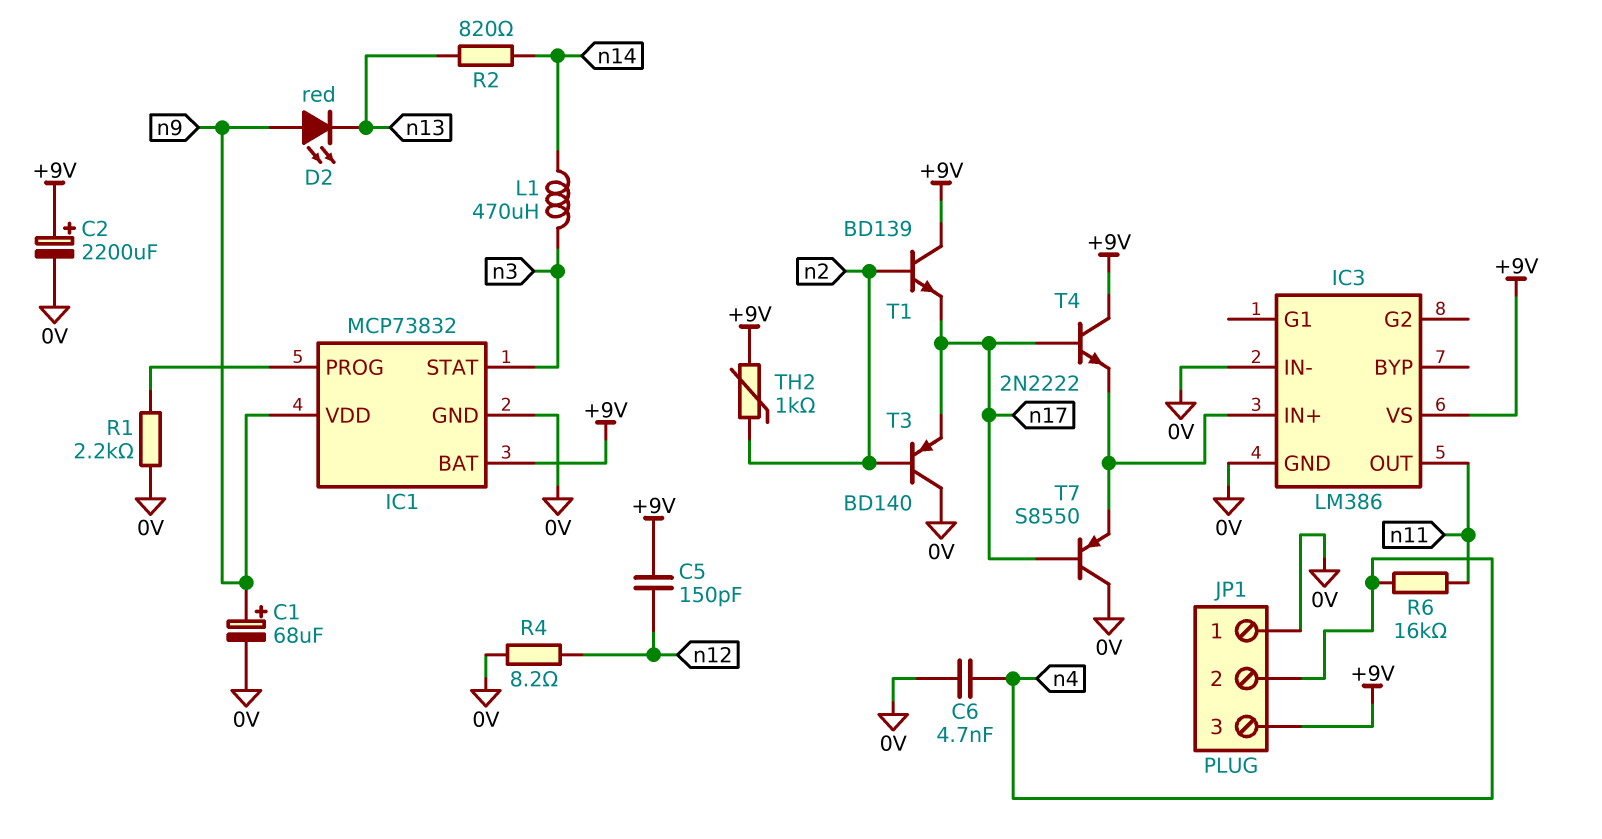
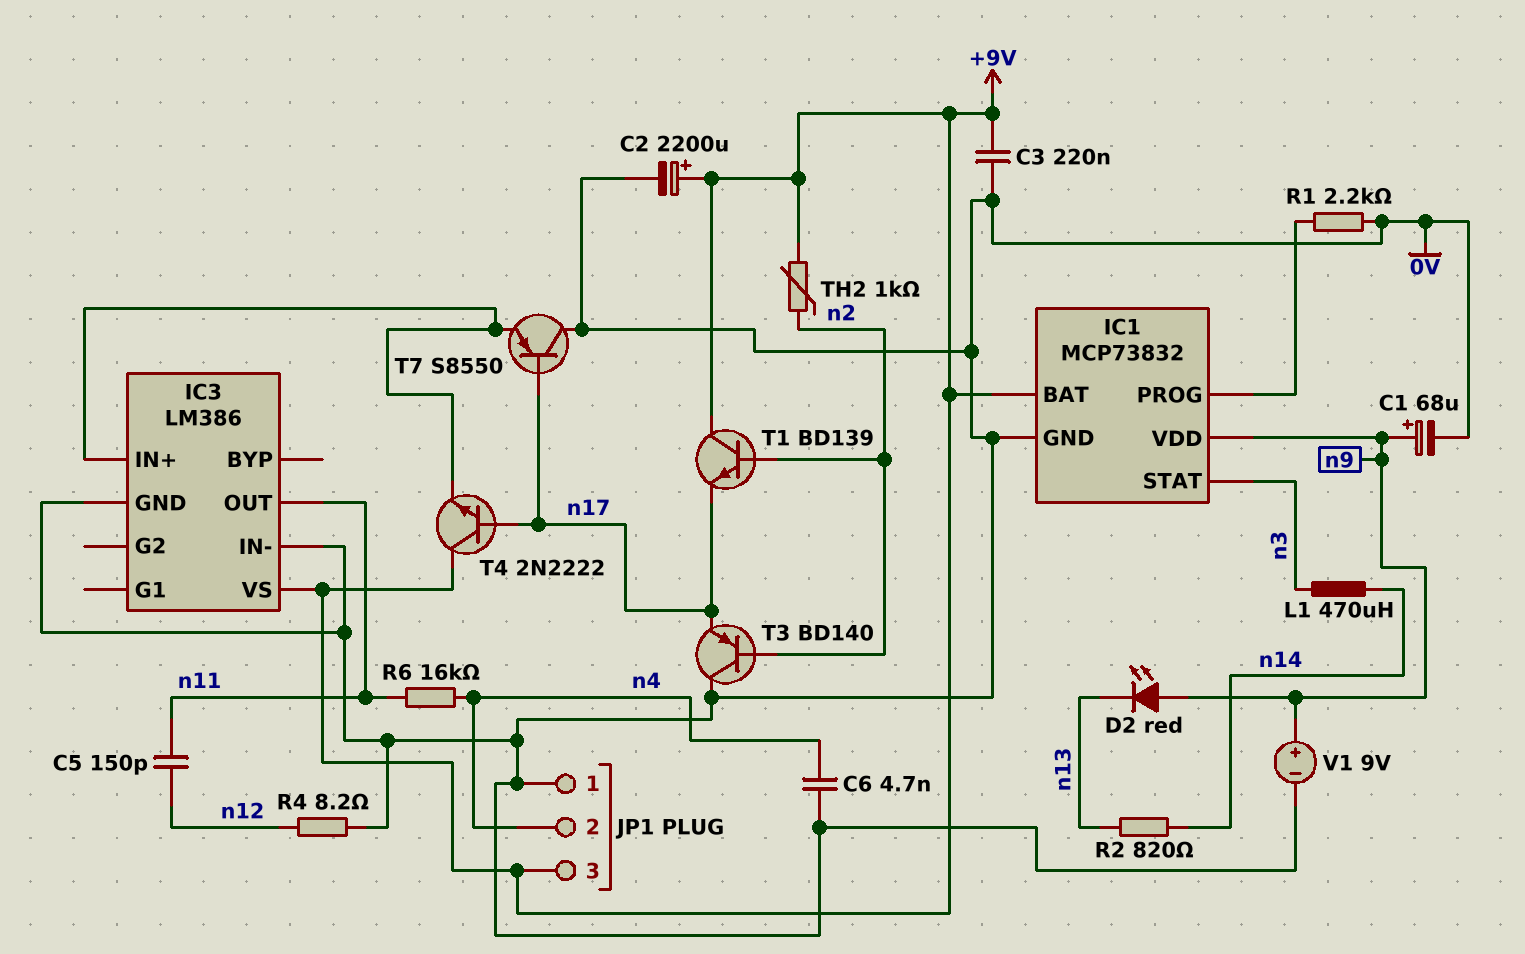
C3: none -> 220nF (+9V, 0V)
C5: 150pF (+9V, n12) -> 150pF (n11, n12)
V1: none -> 9V (plus n9, minus 0V)

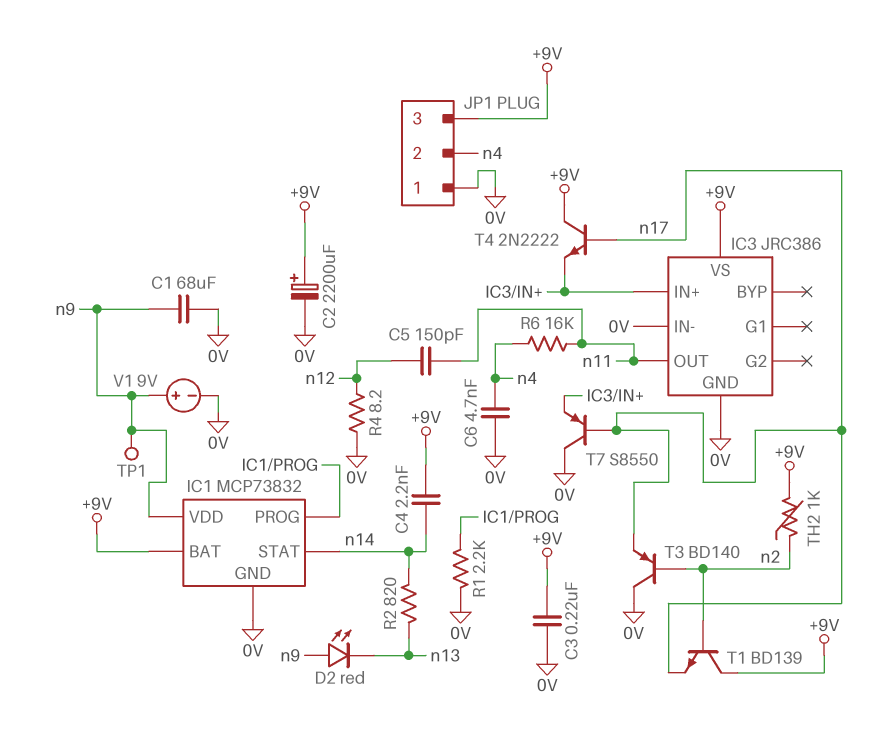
C1: 68uF (plus n9, minus 0V) -> 68uF (0V, n9)
C4: none -> 2.2nF (+9V, n14)
IC1 pin STAT: n3 -> n14
IC3: LM386 -> JRC386
L1: 470uH (n3, n14) -> none
TP1: none -> test point (n9)

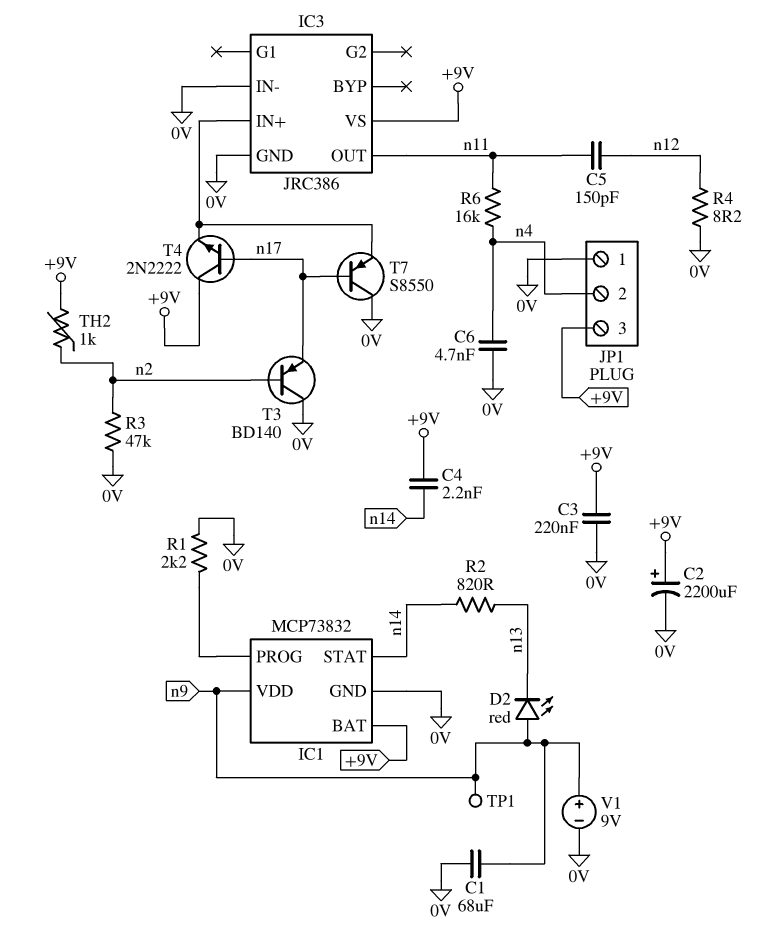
R3: none -> 47k (0V, n2)
T1: NPN BD139 (B n2, C +9V, E n17) -> none

